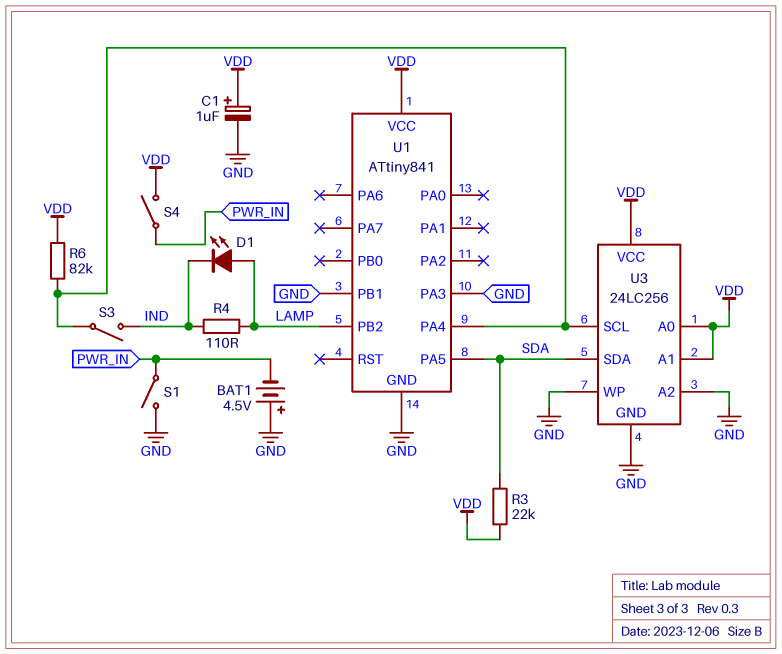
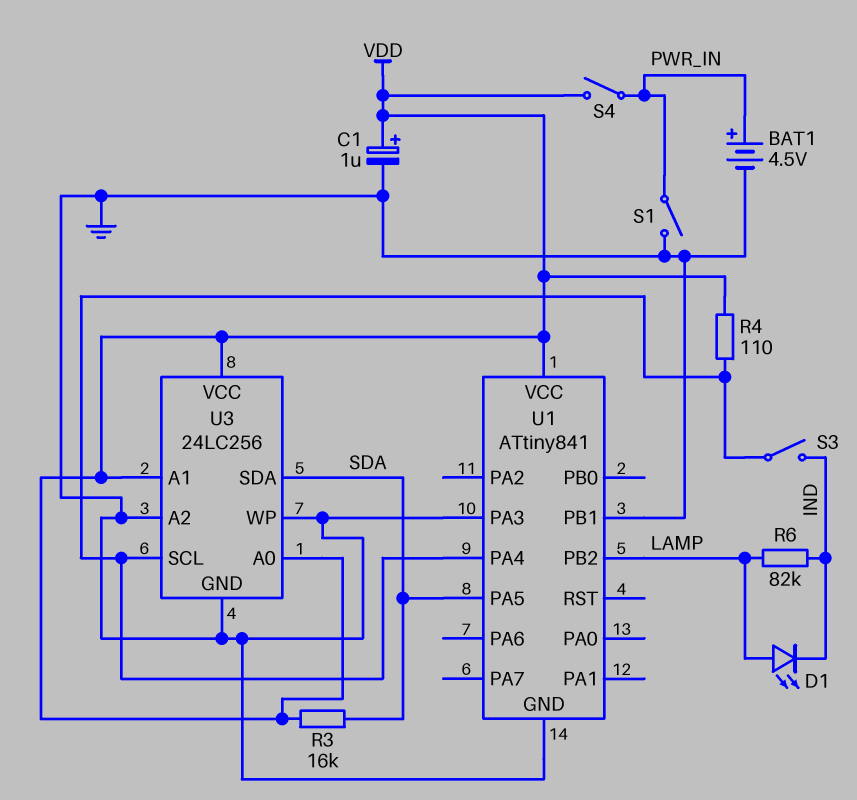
BAT1: 4.5V (plus GND, minus PWR_IN) -> 4.5V (plus PWR_IN, minus GND)
R3: 22k (SDA, VDD) -> 16k (SDA, VDD)
R4: 110 (IND, LAMP) -> 110 (U1/PA4, VDD)
R6: 82k (U1/PA4, VDD) -> 82k (IND, LAMP)

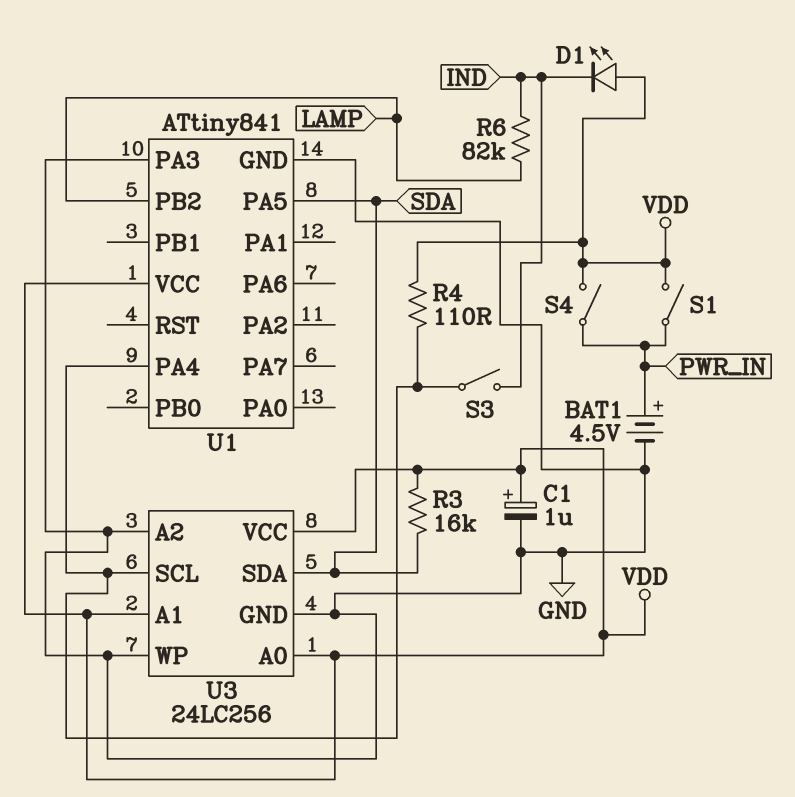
D1: LED (A LAMP, K IND) -> LED (A VDD, K IND)
S1: switch (GND, PWR_IN) -> switch (PWR_IN, VDD)
U1 pin PB1: GND -> none

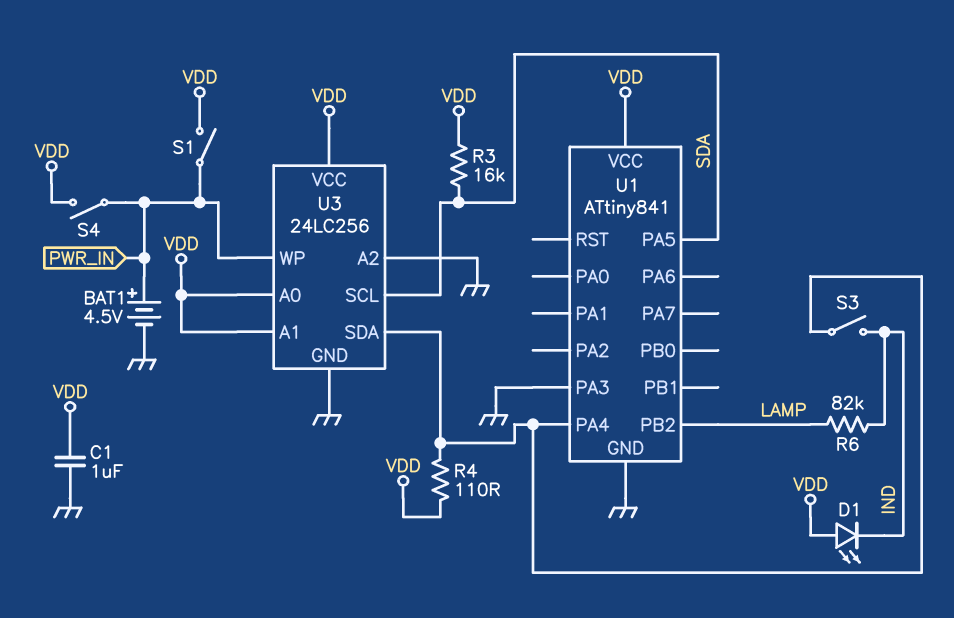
C1: 1uF (plus VDD, minus GND) -> 1uF (GND, VDD)
U3 pin SCL: U1/PA4 -> SDA
U3 pin SDA: SDA -> U1/PA4
U3 pin WP: GND -> PWR_IN

